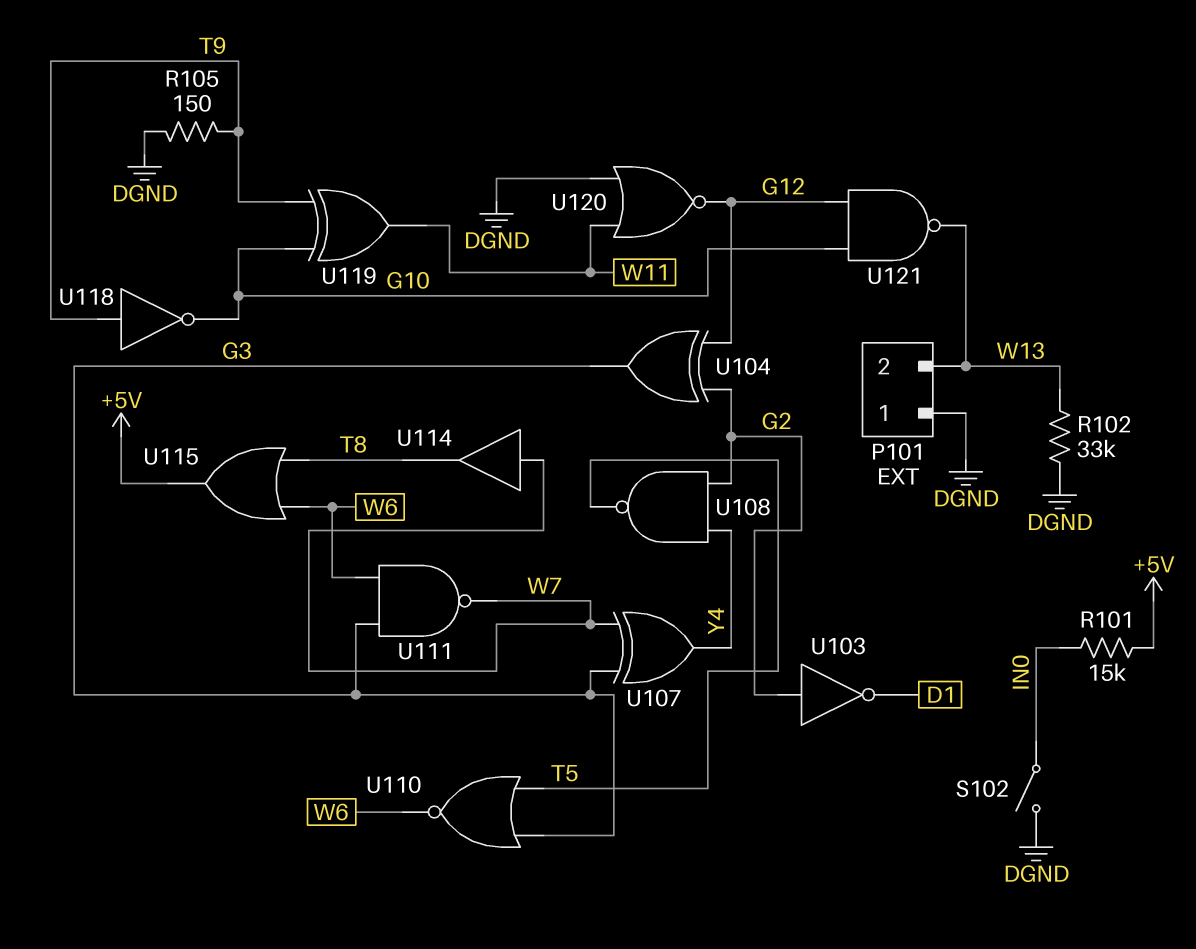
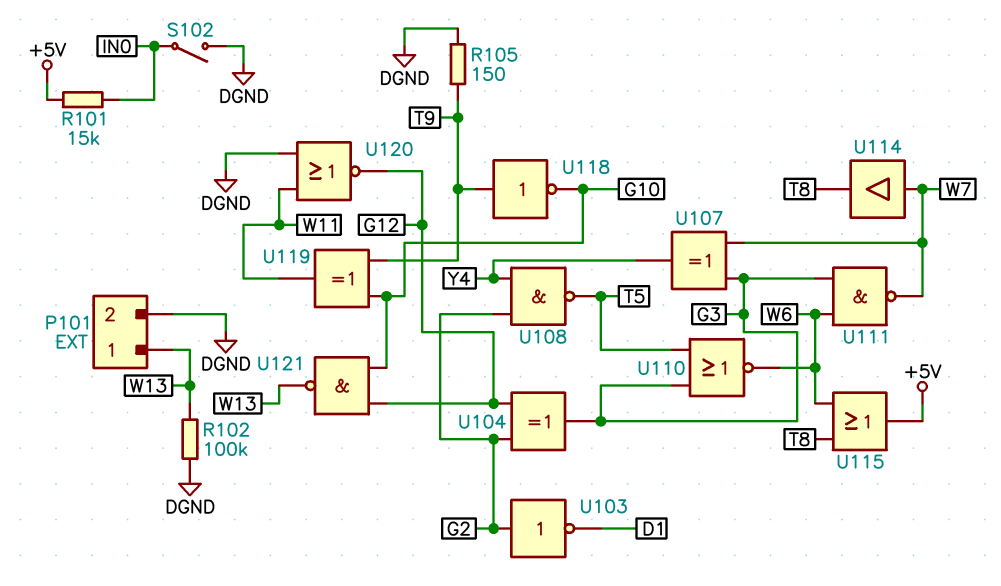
P101 pin 1: DGND -> W13
P101 pin 2: W13 -> DGND
R102: 33k (DGND, W13) -> 100k (DGND, W13)

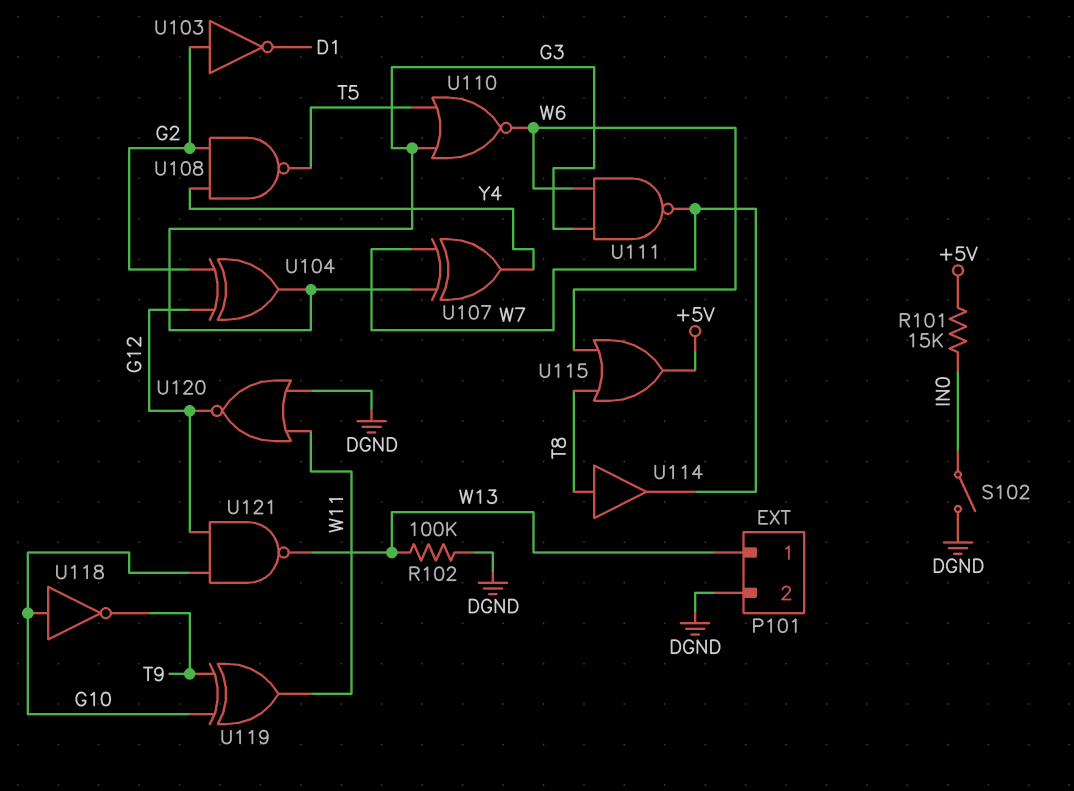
R105: 150 (DGND, T9) -> none
U114: buffer (in W7, out T8) -> buffer (in T8, out W7)
U118: NOT (in T9, out G10) -> NOT (in G10, out T9)

